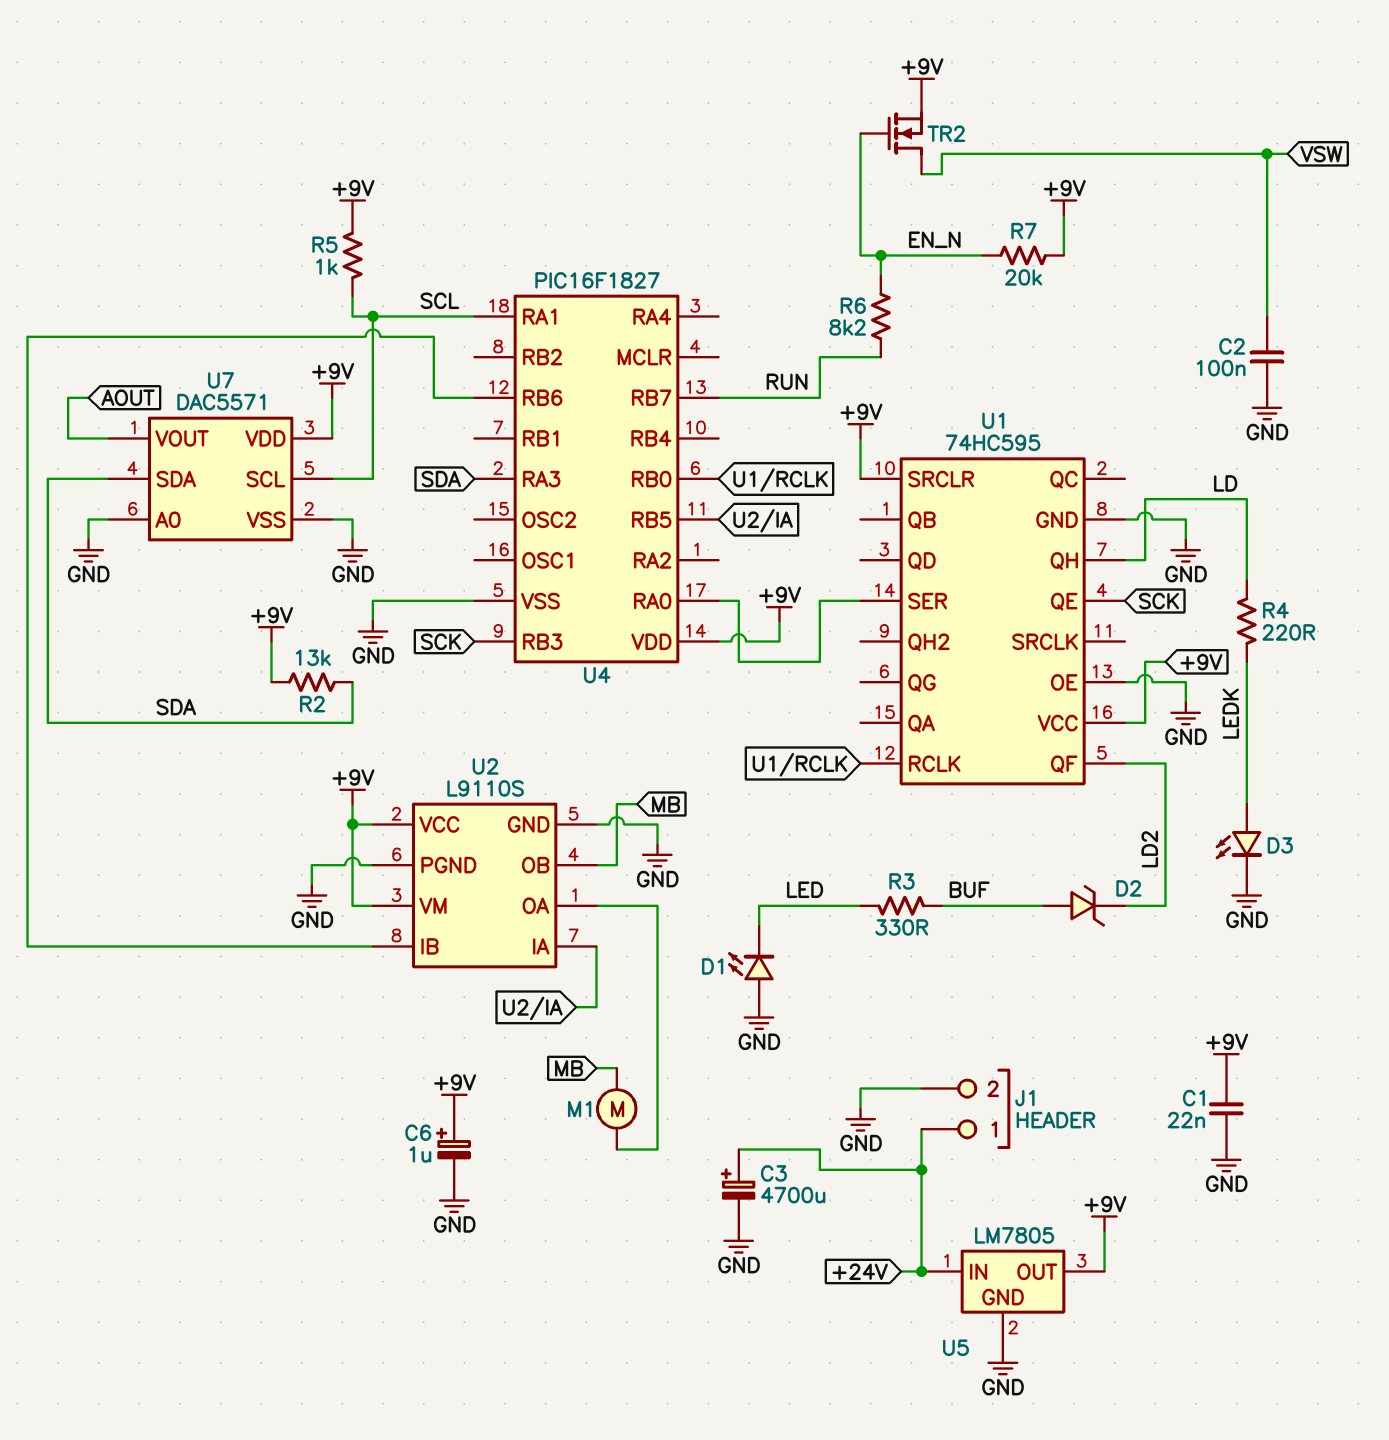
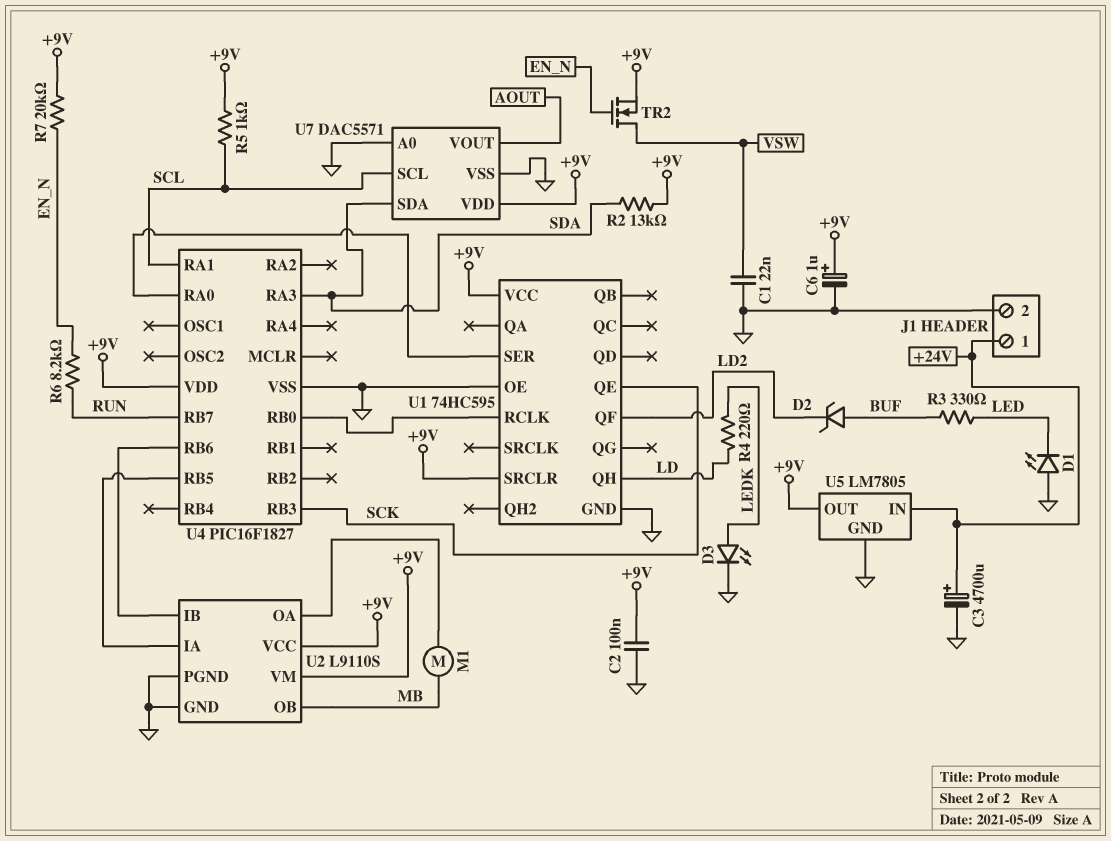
C1: 22nF (+9V, GND) -> 22nF (GND, VSW)
C2: 100nF (GND, VSW) -> 100nF (+9V, GND)

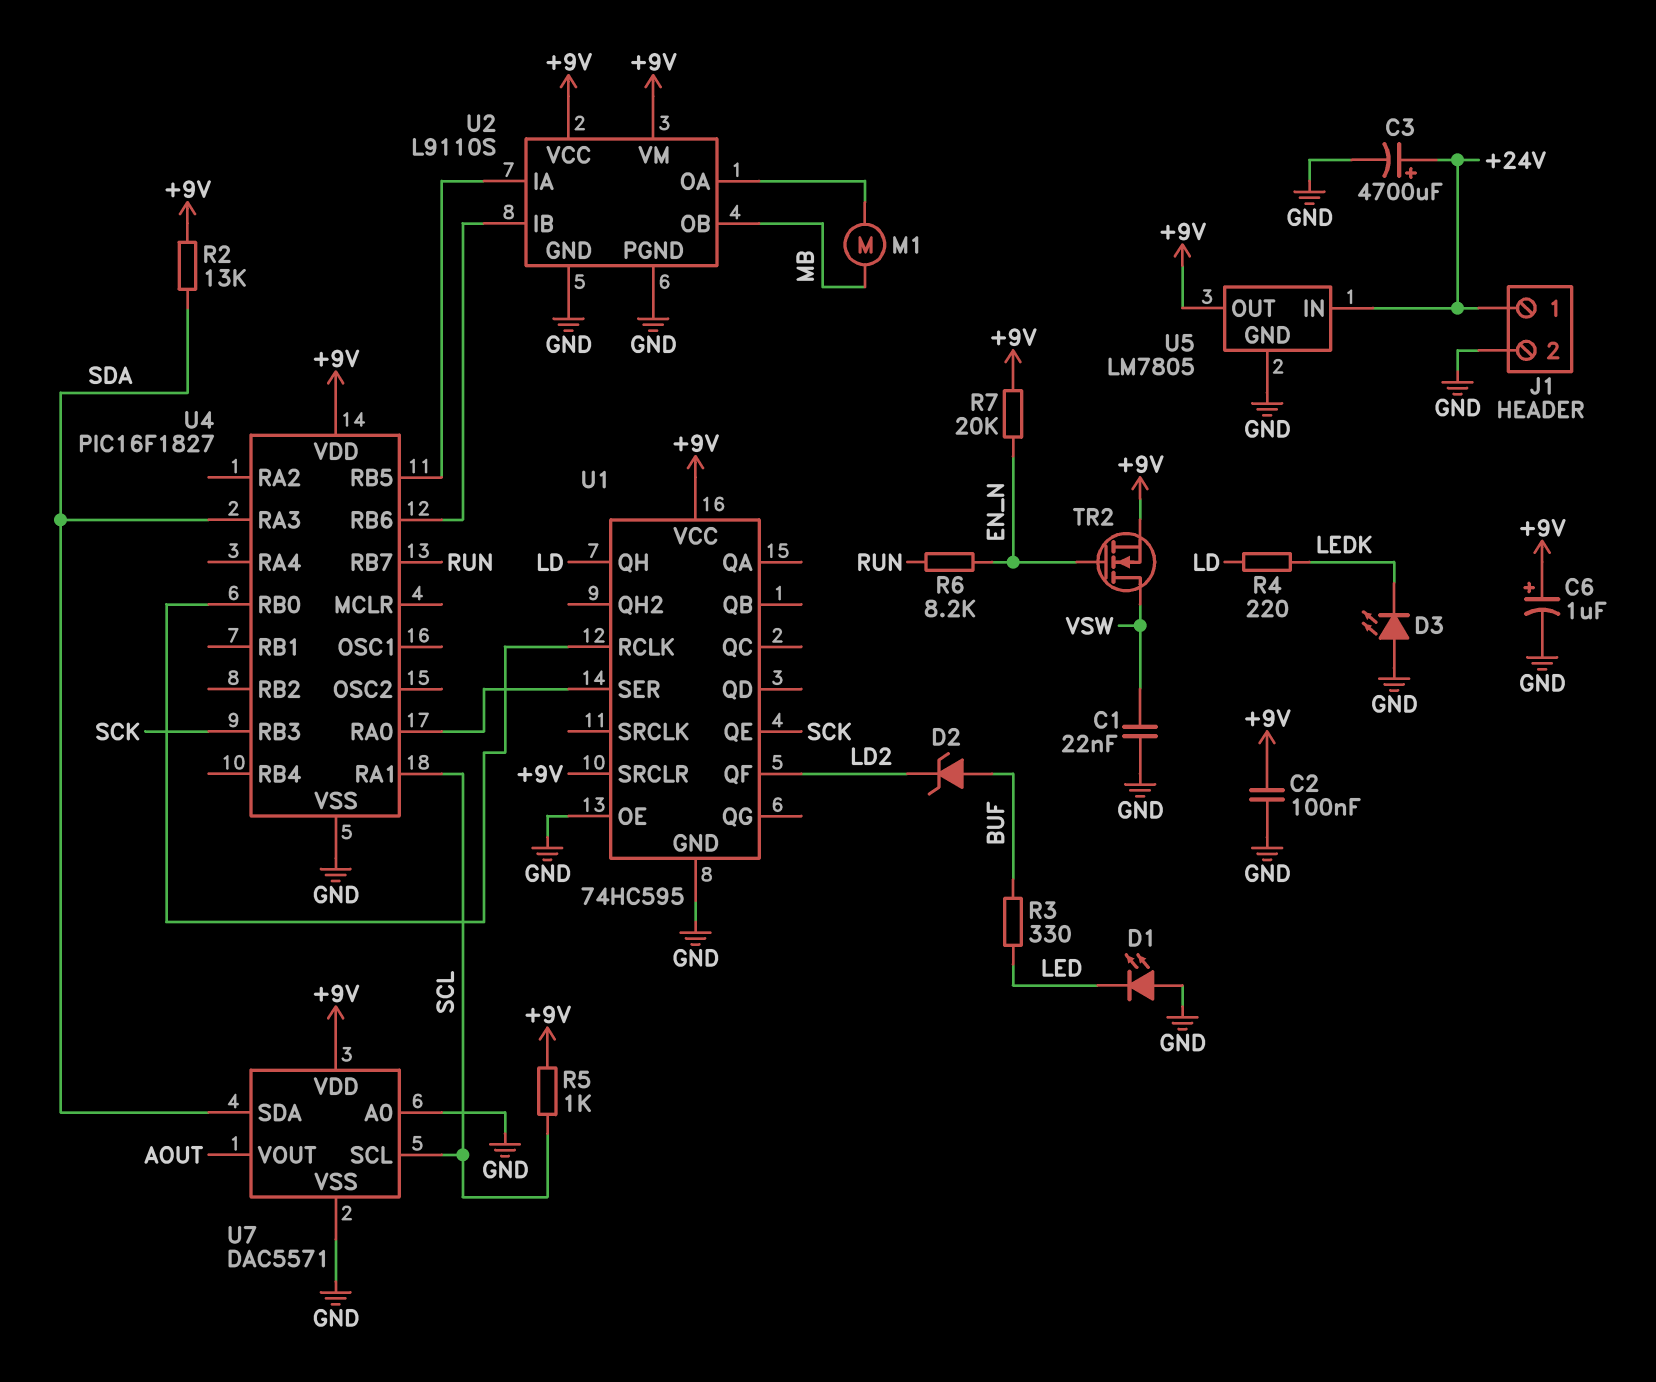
D3: LED (A LEDK, K GND) -> LED (A GND, K LEDK)

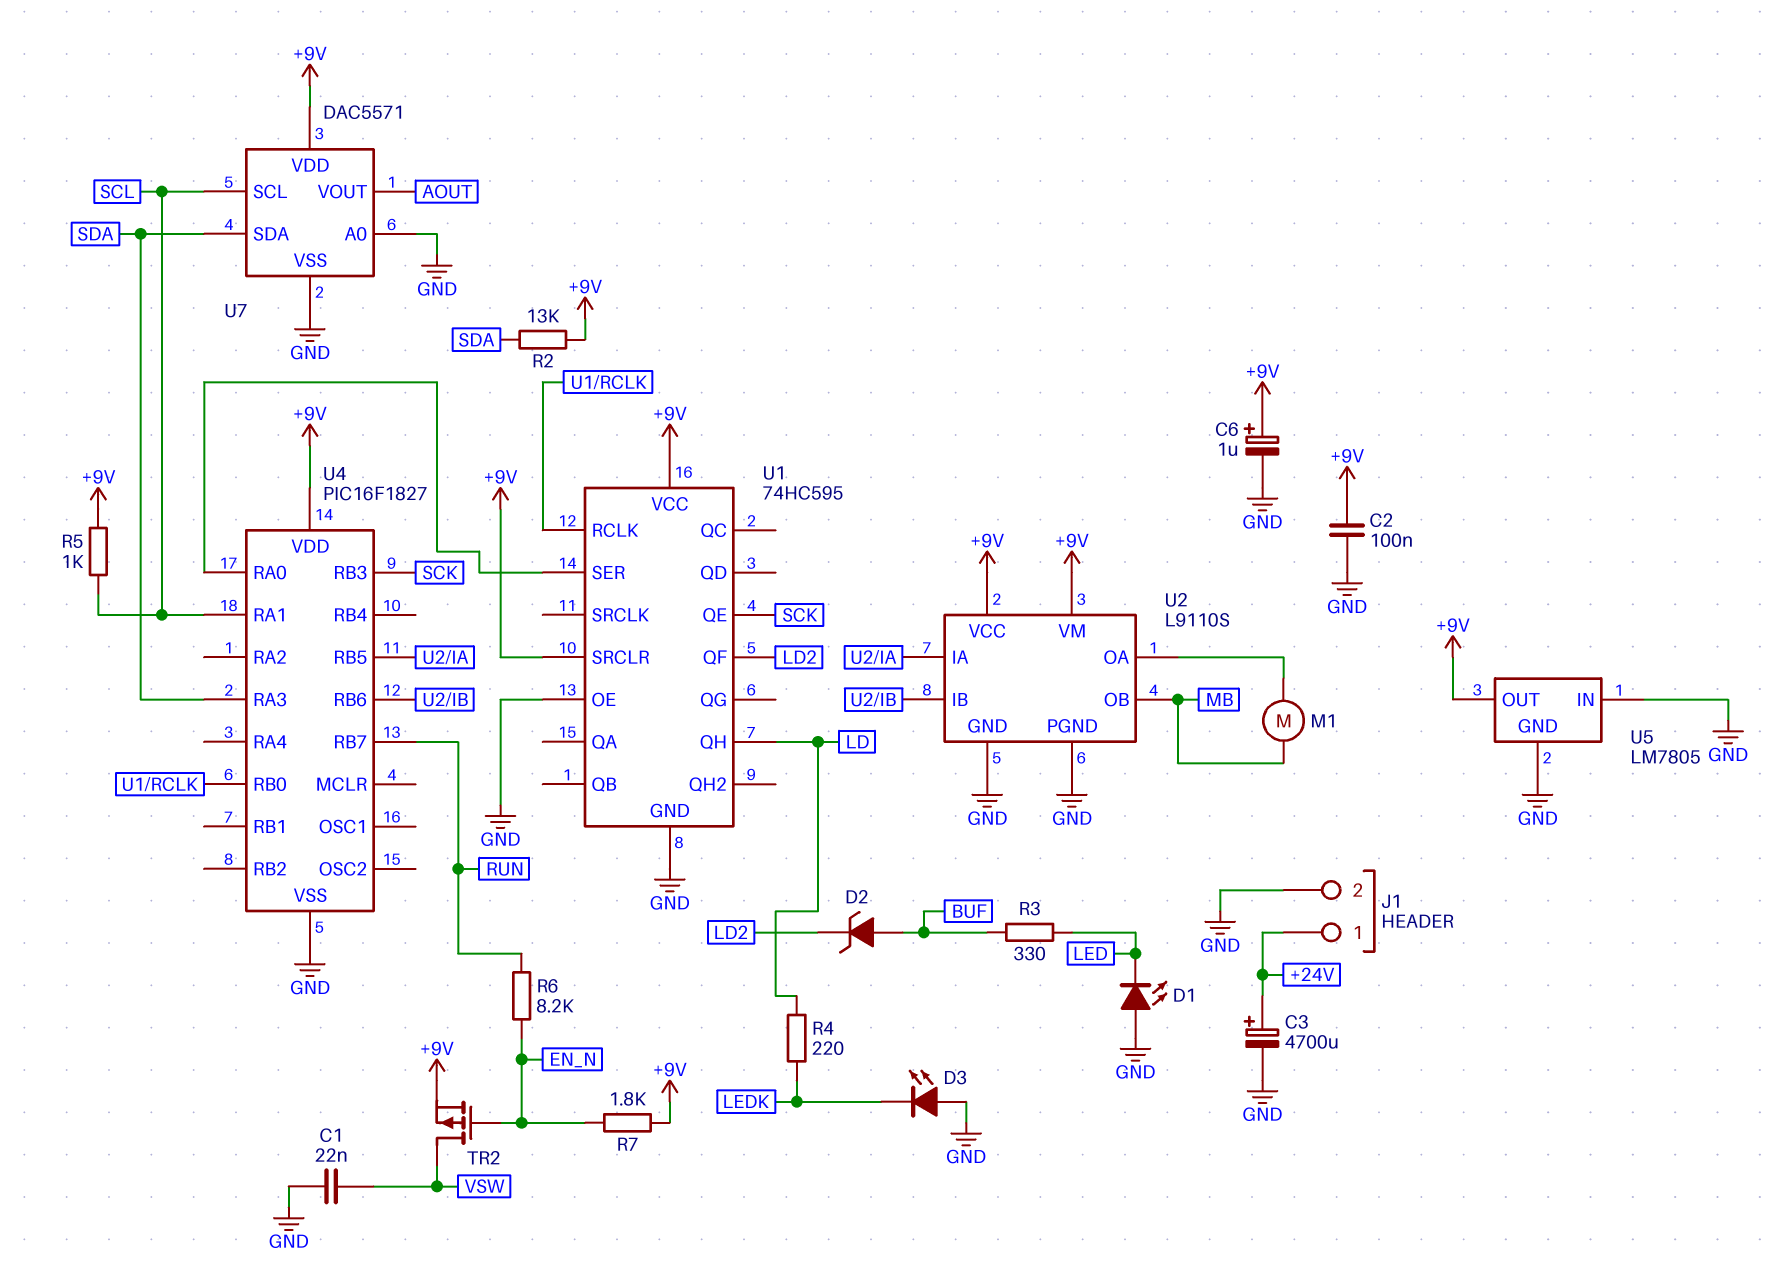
R7: 20k (+9V, EN_N) -> 1.8k (+9V, EN_N)
TR2: NMOS (G EN_N, D VSW, S +9V) -> PMOS (G EN_N, D VSW, S +9V)
U5 pin IN: +24V -> GND

